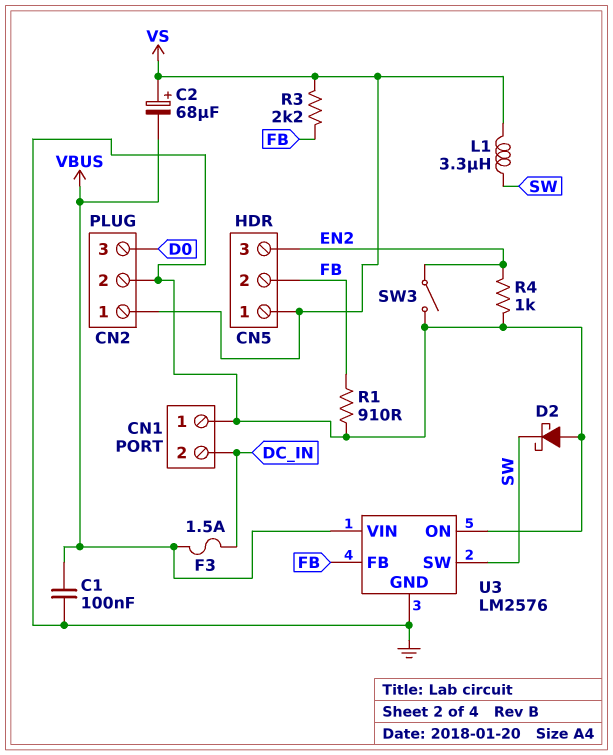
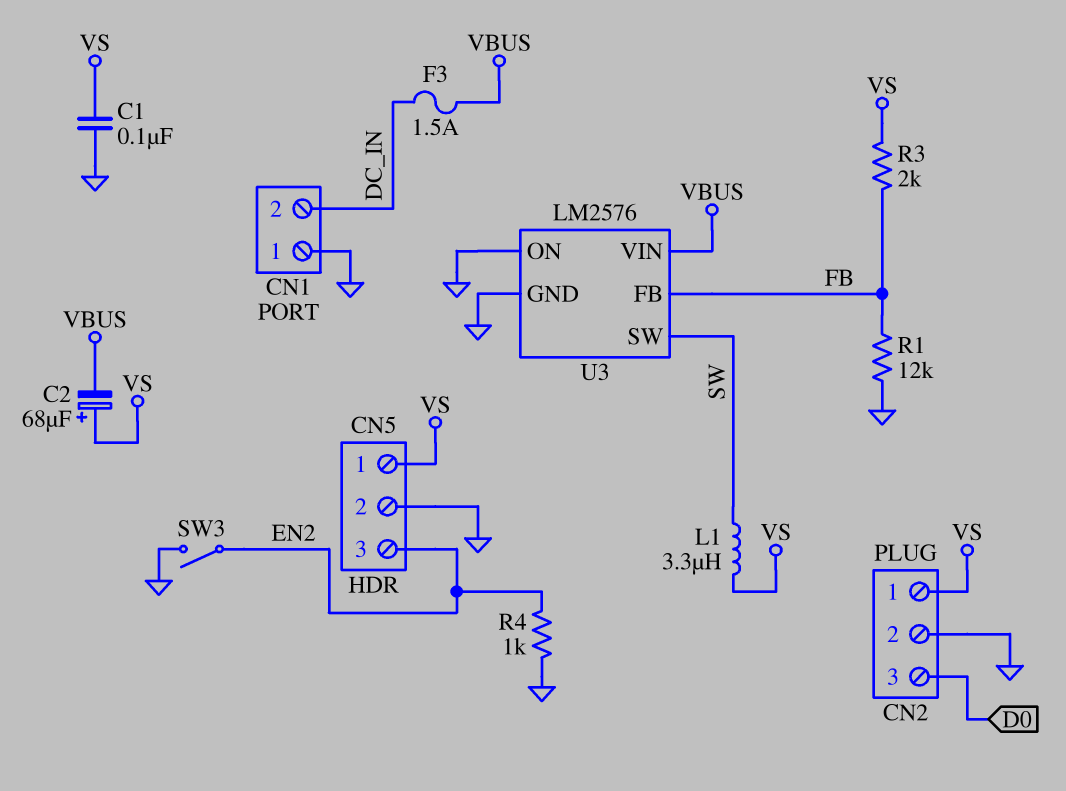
C1: 100nF (GND, VBUS) -> 100nF (GND, VS)
CN5 pin 2: FB -> GND
D2: schottky (A GND, K SW) -> none
R1: 910 (FB, GND) -> 12k (FB, GND)
R3: 2.2k (FB, VS) -> 2k (FB, VS)

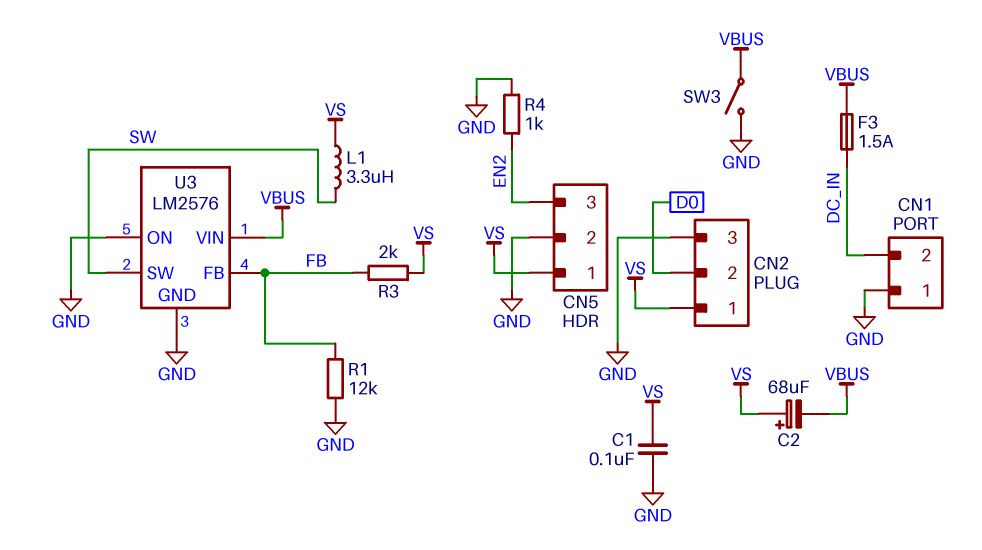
CN2 pin 2: GND -> D0
CN2 pin 3: D0 -> GND
SW3: switch (EN2, GND) -> switch (GND, VBUS)

